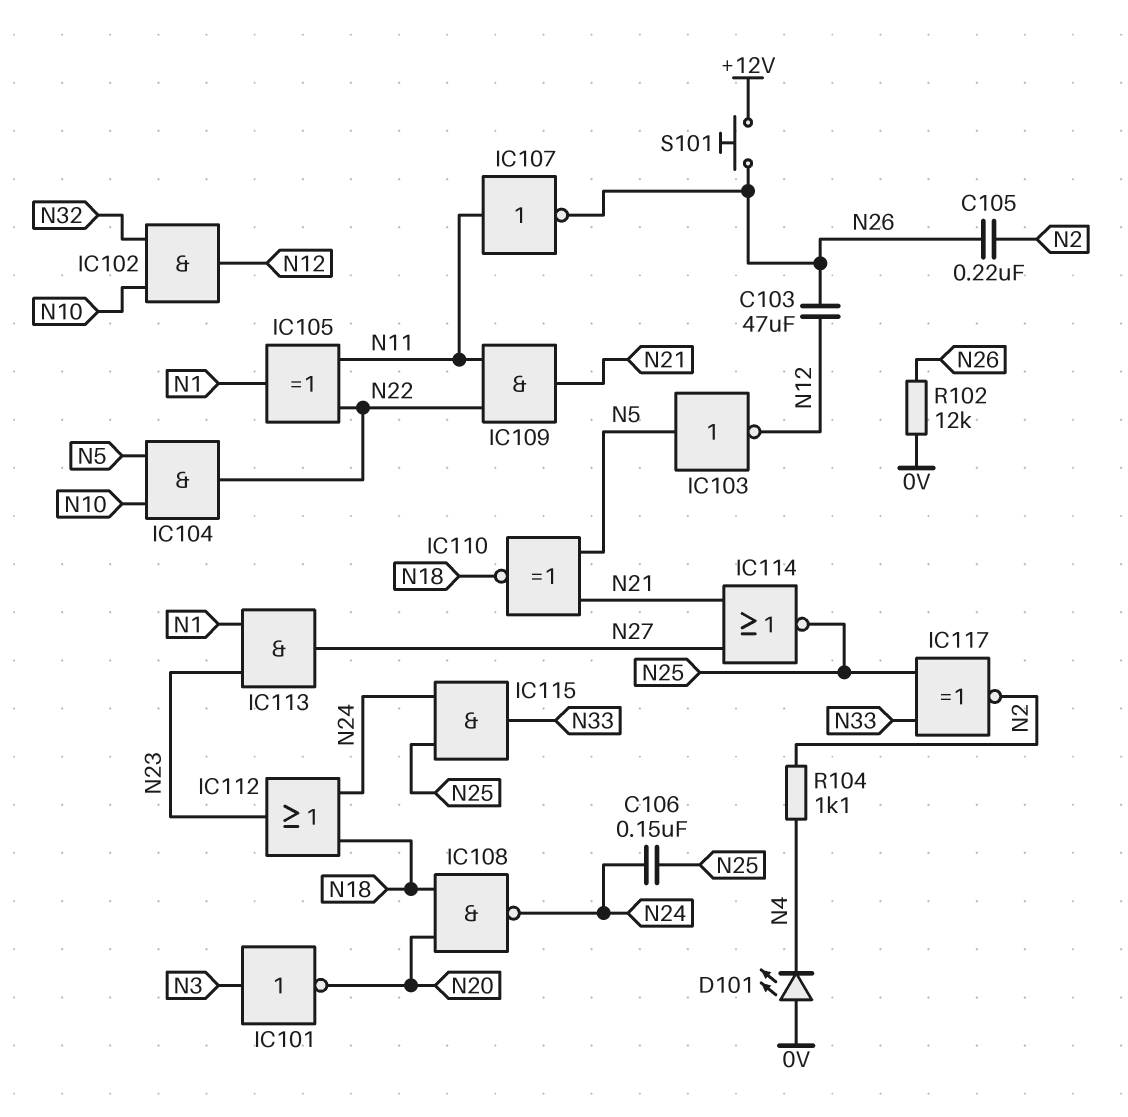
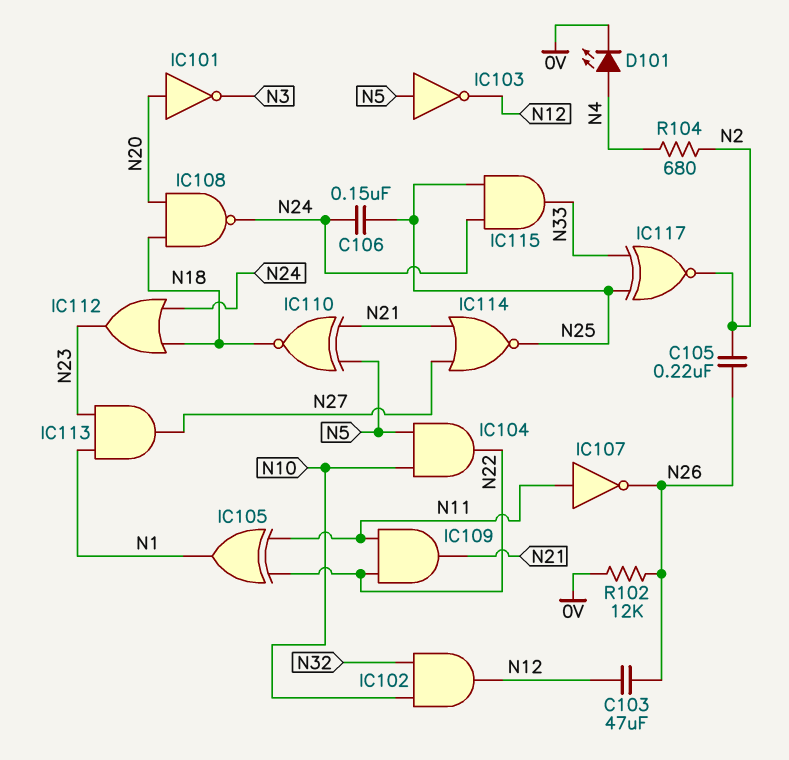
D101: LED (A 0V, K N4) -> LED (A N4, K 0V)
IC101: NOT (in N3, out N20) -> NOT (in N20, out N3)
R104: 1.1k (N2, N4) -> 680 (N2, N4)
S101: button (+12V, N26) -> none

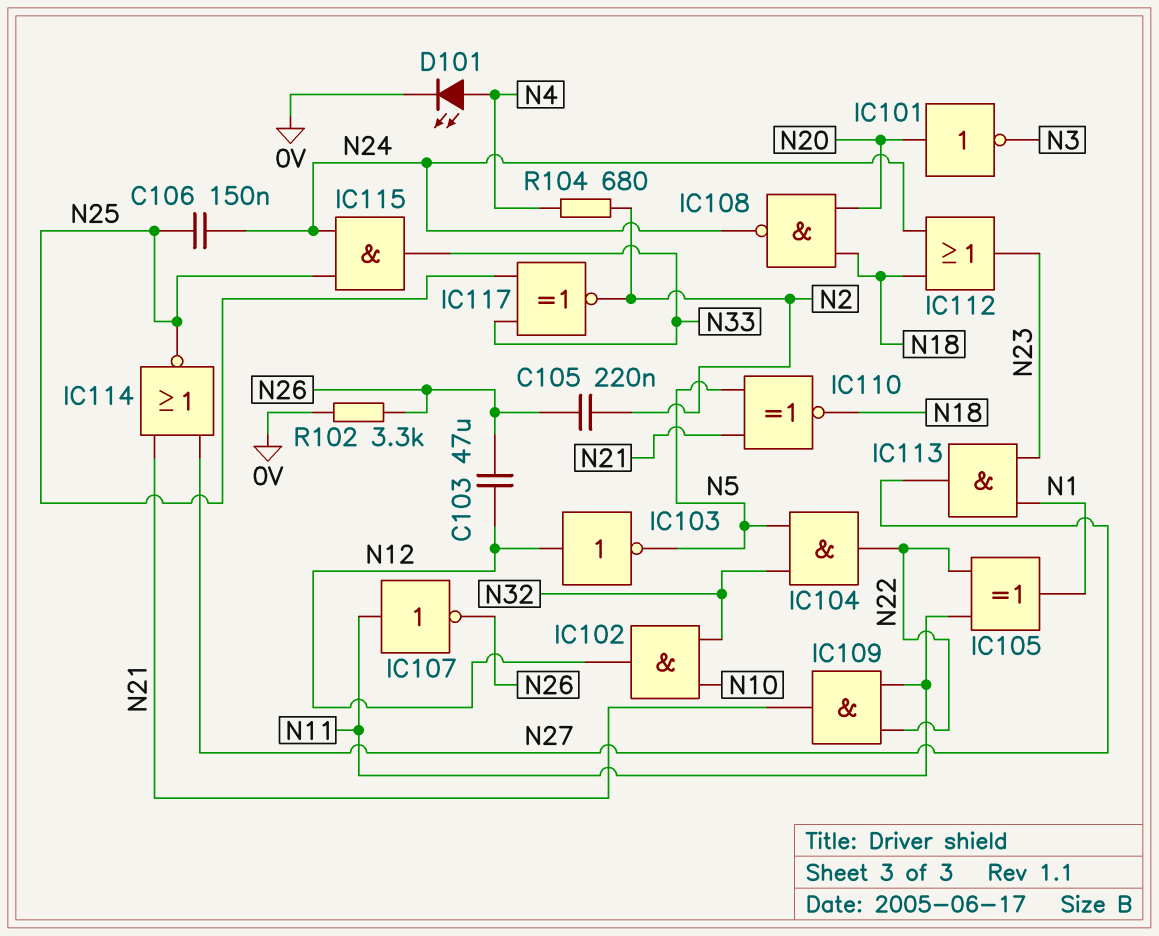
IC103: NOT (in N5, out N12) -> NOT (in N12, out N5)
IC104: AND (in N5, in N10, out N22) -> AND (in N5, in N32, out N22)
R102: 12k (0V, N26) -> 3.3k (0V, N26)

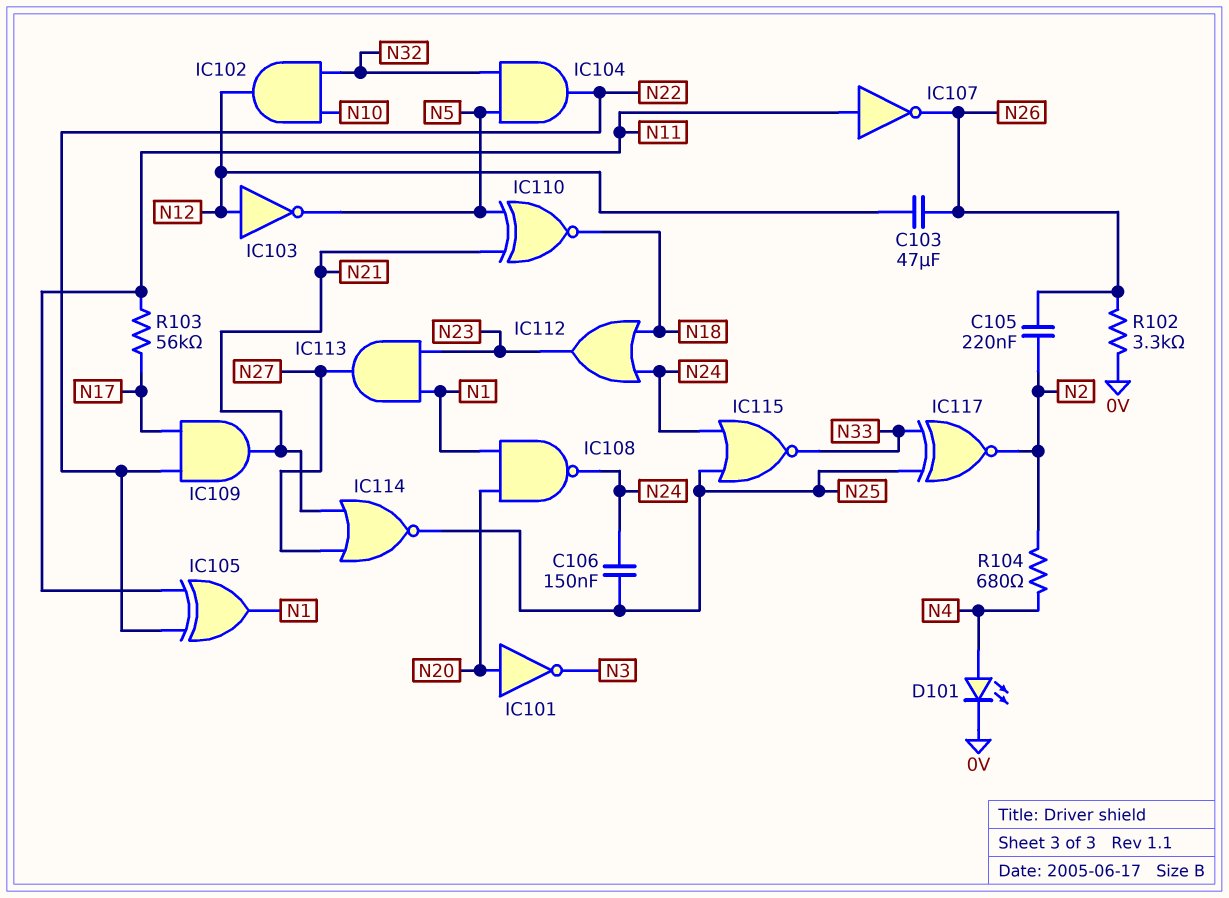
IC108: NAND (in N18, in N20, out N24) -> NAND (in N1, in N20, out N24)
IC109: AND (in N11, in N22, out N21) -> AND (in N17, in N22, out N21)
IC115: AND (in N24, in N25, out N33) -> NOR (in N24, in N25, out N33)
R103: none -> 56k (N11, N17)

